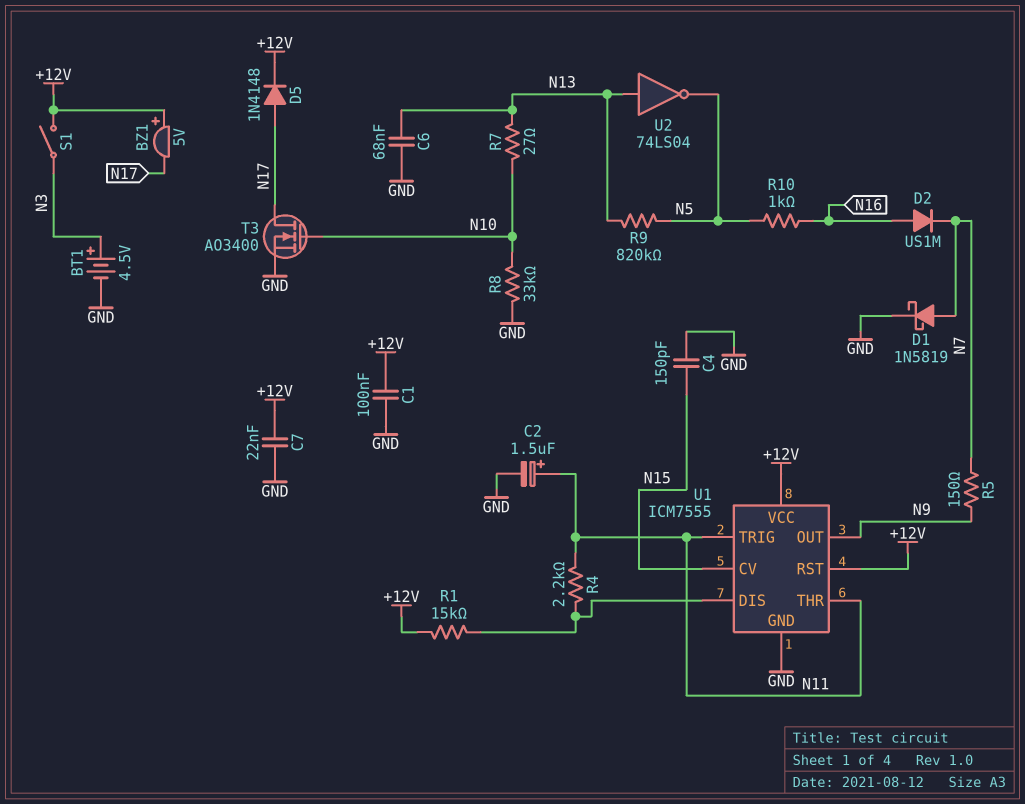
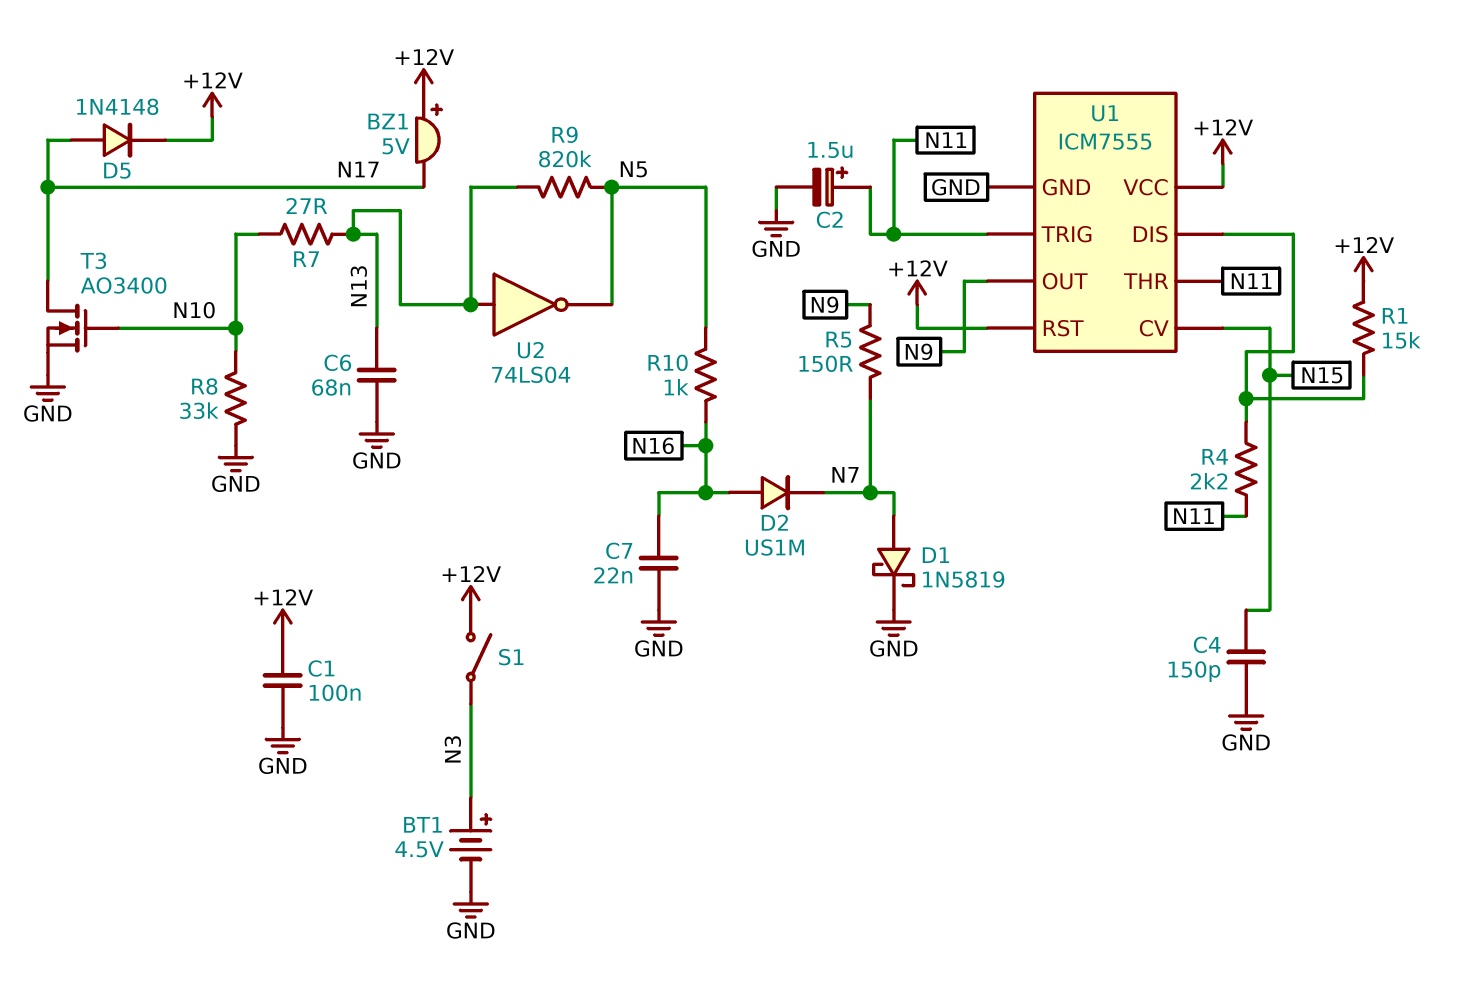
C7: 22nF (+12V, GND) -> 22nF (GND, N16)

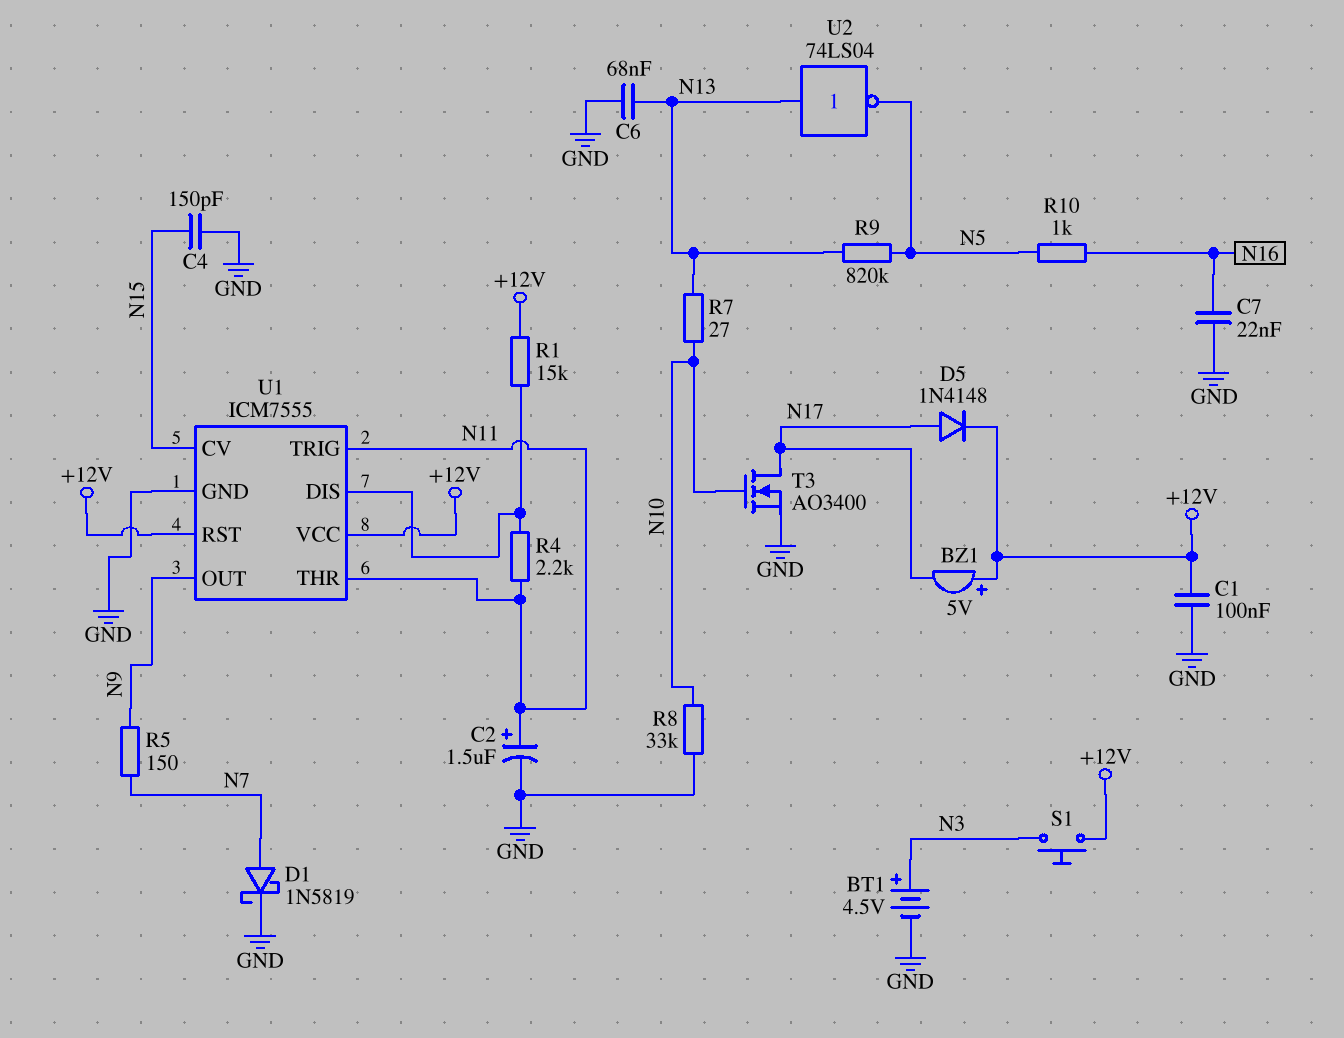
D2: diode US1M (A N16, K N7) -> none
S1: switch (+12V, N3) -> button (+12V, N3)

